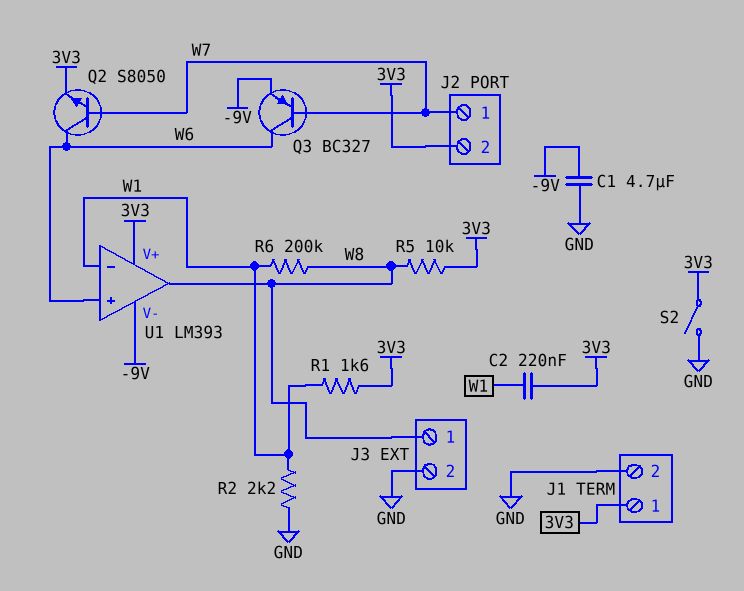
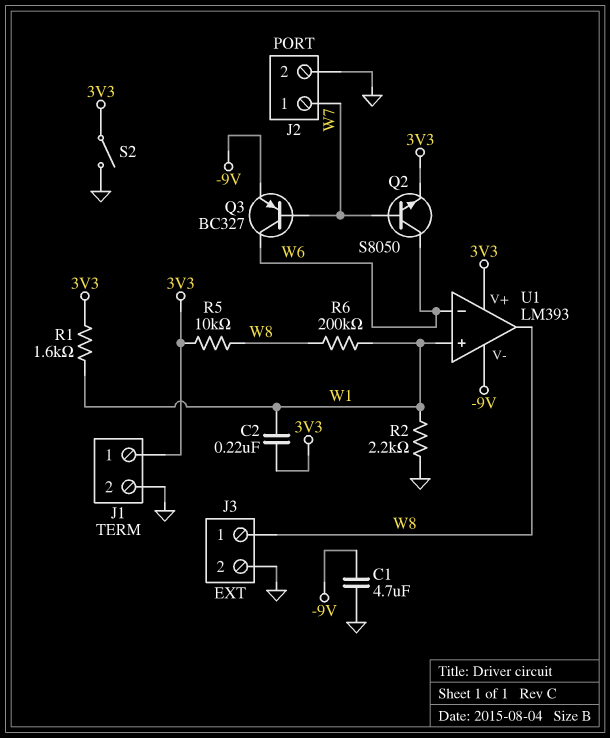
J2 pin 2: 3V3 -> GND
U1 pin in+: W6 -> W1
U1 pin in-: W1 -> W6

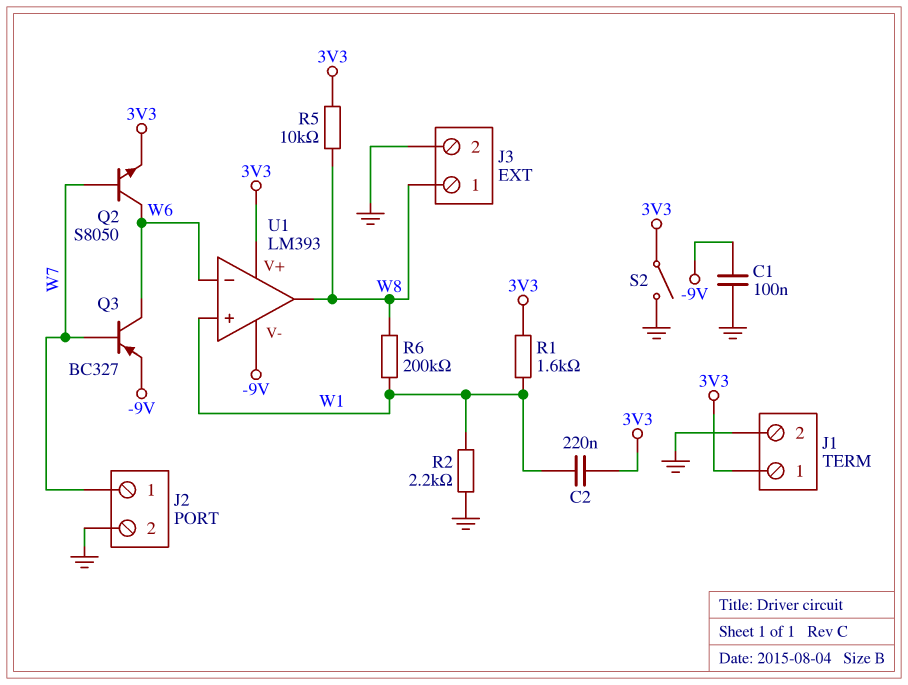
C1: 4.7uF (-9V, GND) -> 100nF (-9V, GND)

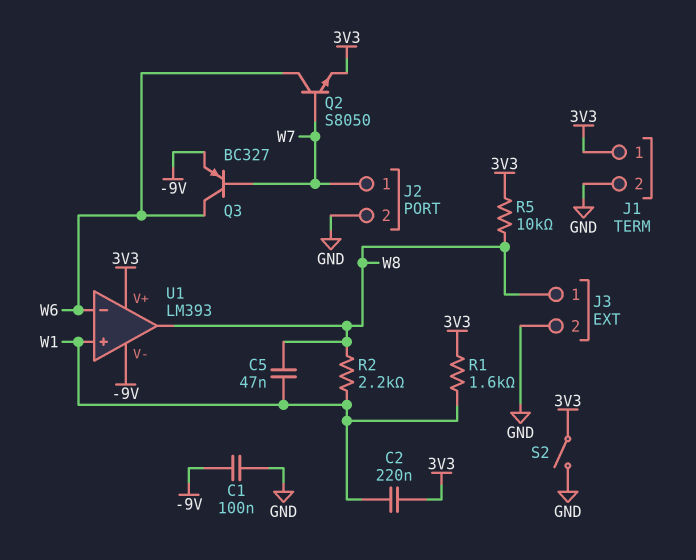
C5: none -> 47nF (W1, W8)
R2: 2.2k (GND, W1) -> 2.2k (W1, W8)
R6: 200k (W1, W8) -> none

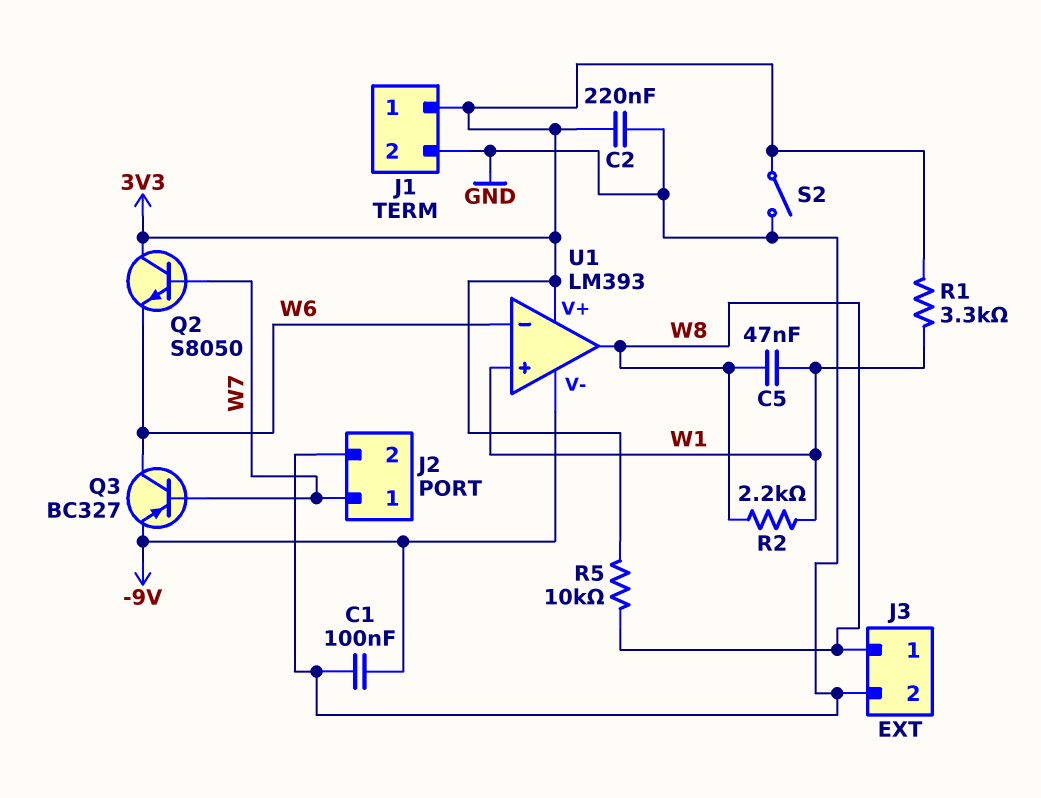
C2: 220nF (3V3, W1) -> 220nF (3V3, GND)
Q2: NPN S8050 (B W7, C W6, E 3V3) -> NPN S8050 (B W7, C 3V3, E W6)
R1: 1.6k (3V3, W1) -> 3.3k (3V3, W1)

